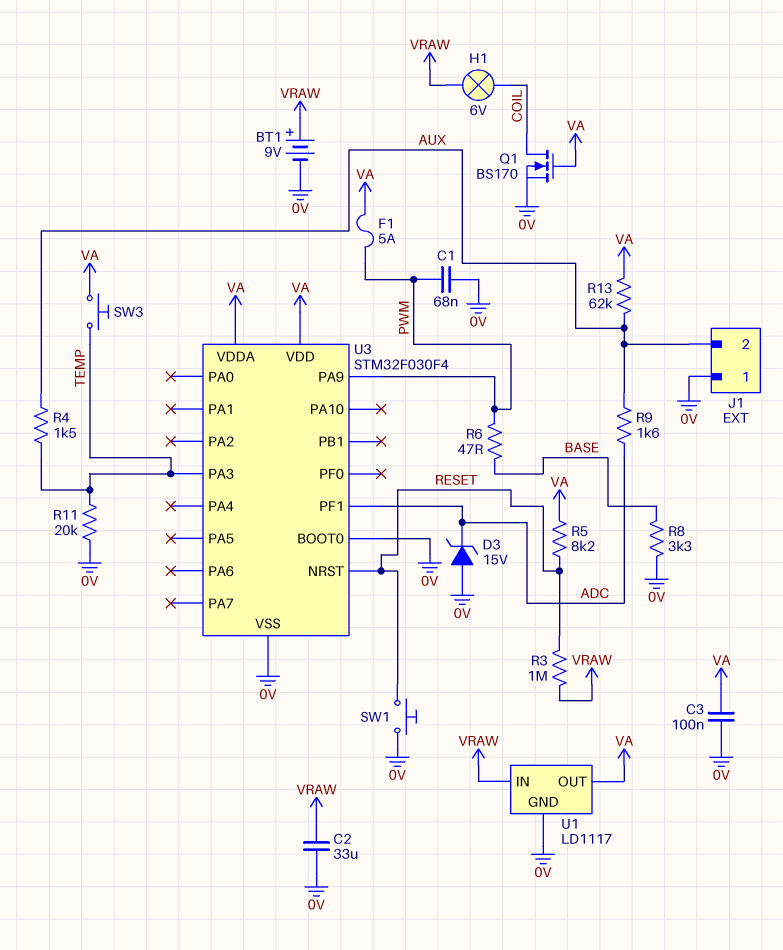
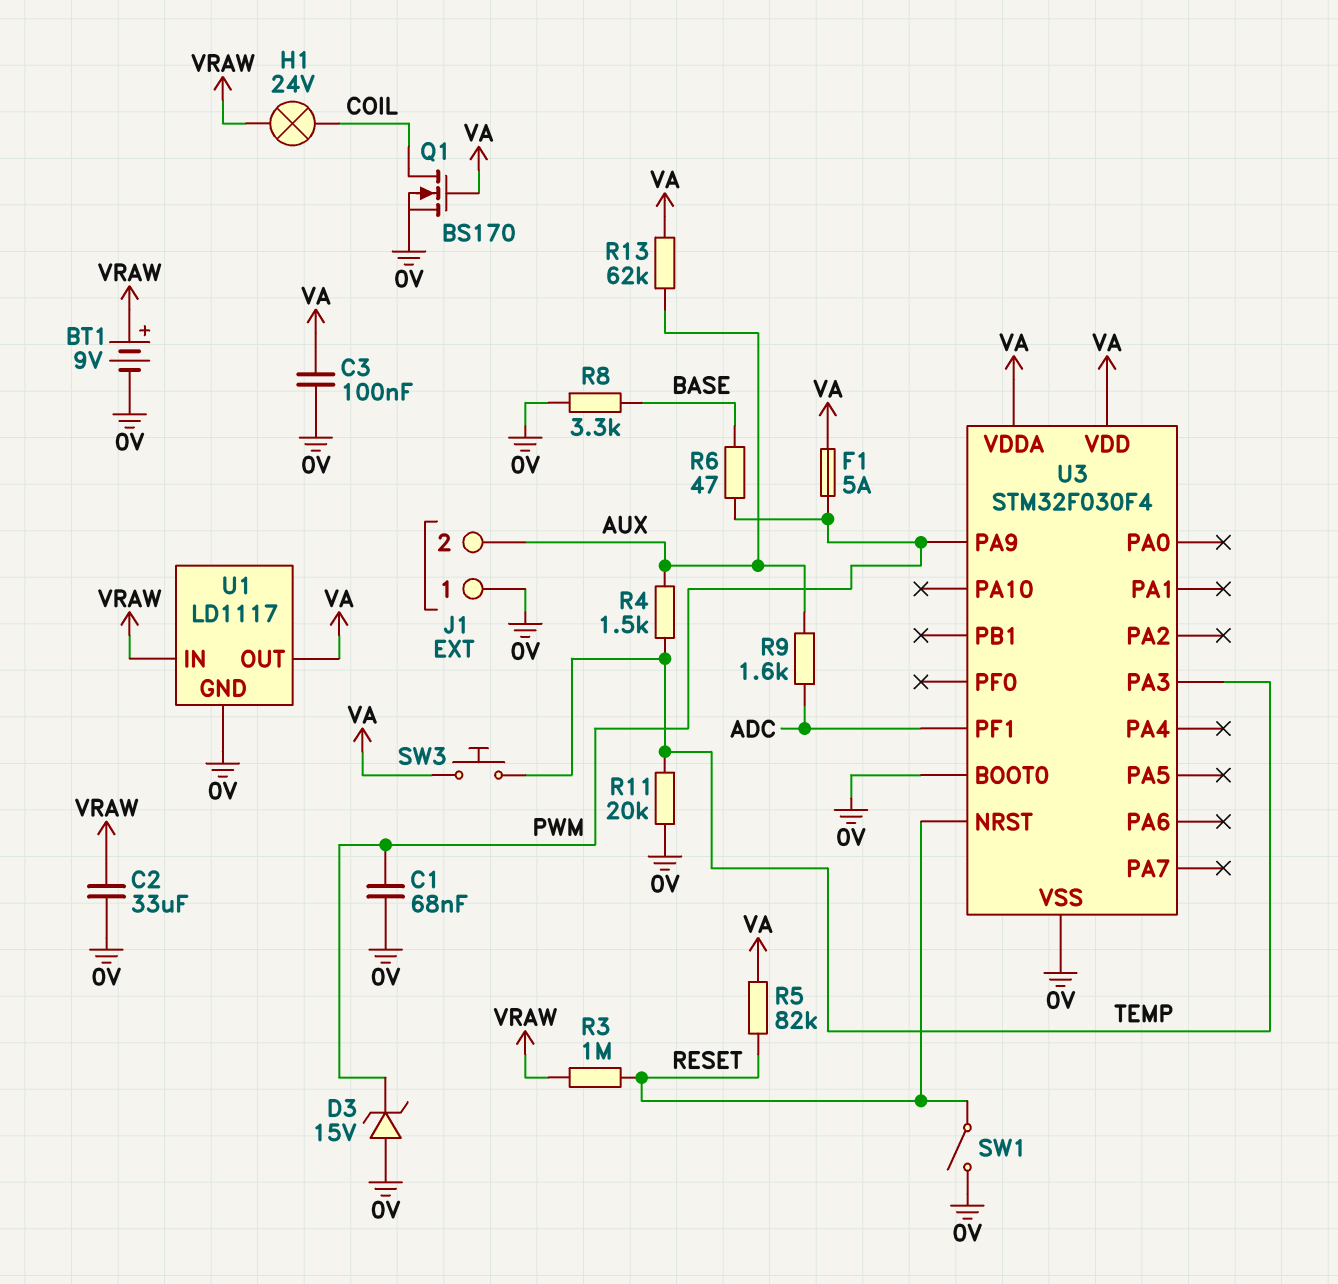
D3: zener 15V (A 0V, K ADC) -> zener 15V (A 0V, K PWM)
H1: lamp 6V (COIL, VRAW) -> lamp 24V (COIL, VRAW)
R5: 8.2k (RESET, VA) -> 82k (RESET, VA)
SW1: button (0V, RESET) -> switch (0V, RESET)

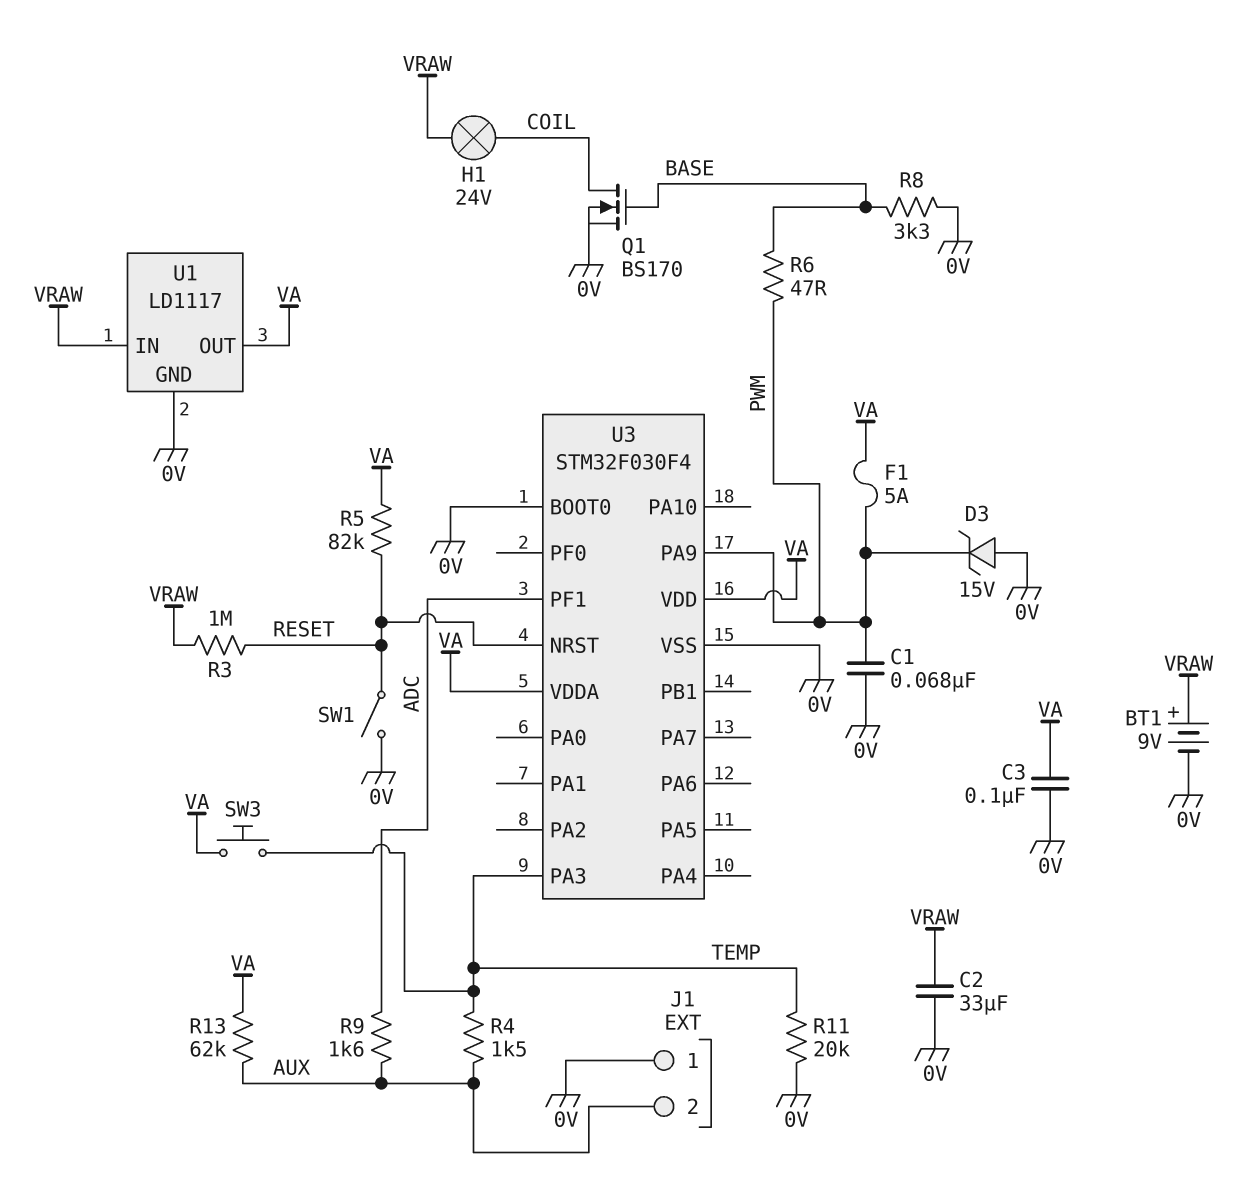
Q1: NMOS BS170 (G VA, D COIL, S 0V) -> NMOS BS170 (G BASE, D COIL, S 0V)

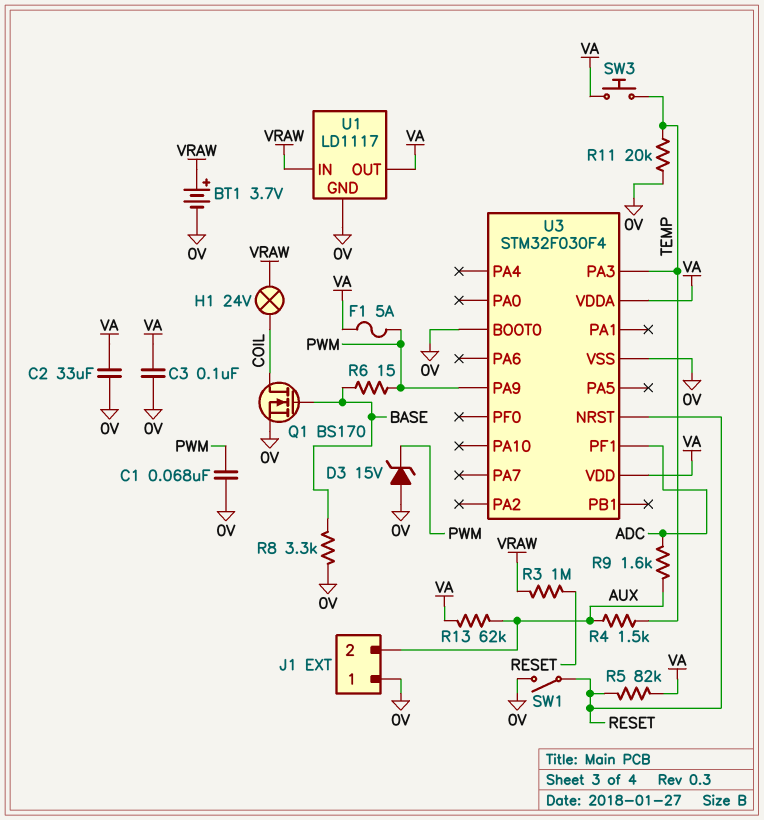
BT1: 9V (plus VRAW, minus 0V) -> 3.7V (plus VRAW, minus 0V)
C2: 33uF (0V, VRAW) -> 33uF (0V, VA)
R6: 47 (BASE, PWM) -> 15 (BASE, PWM)

